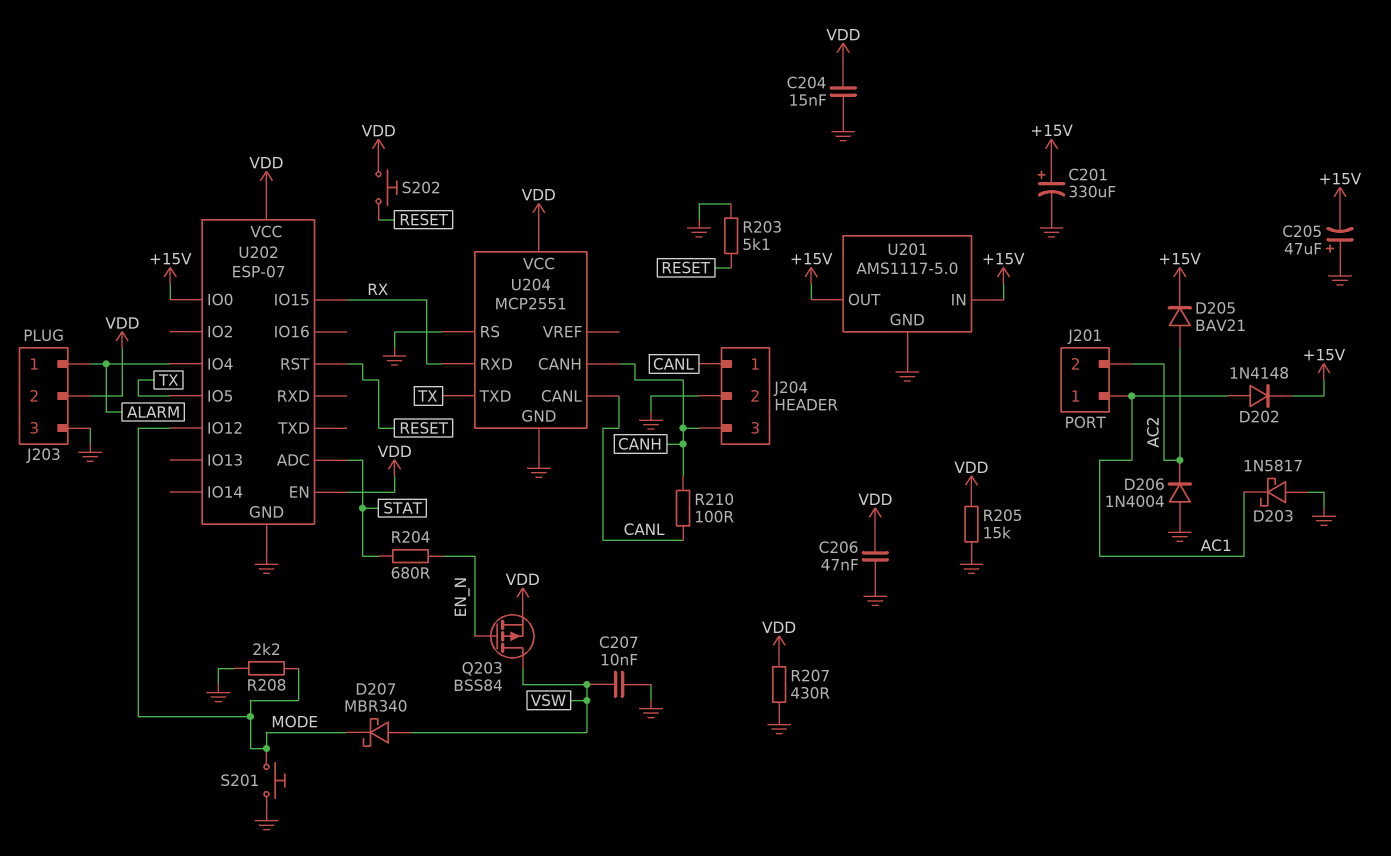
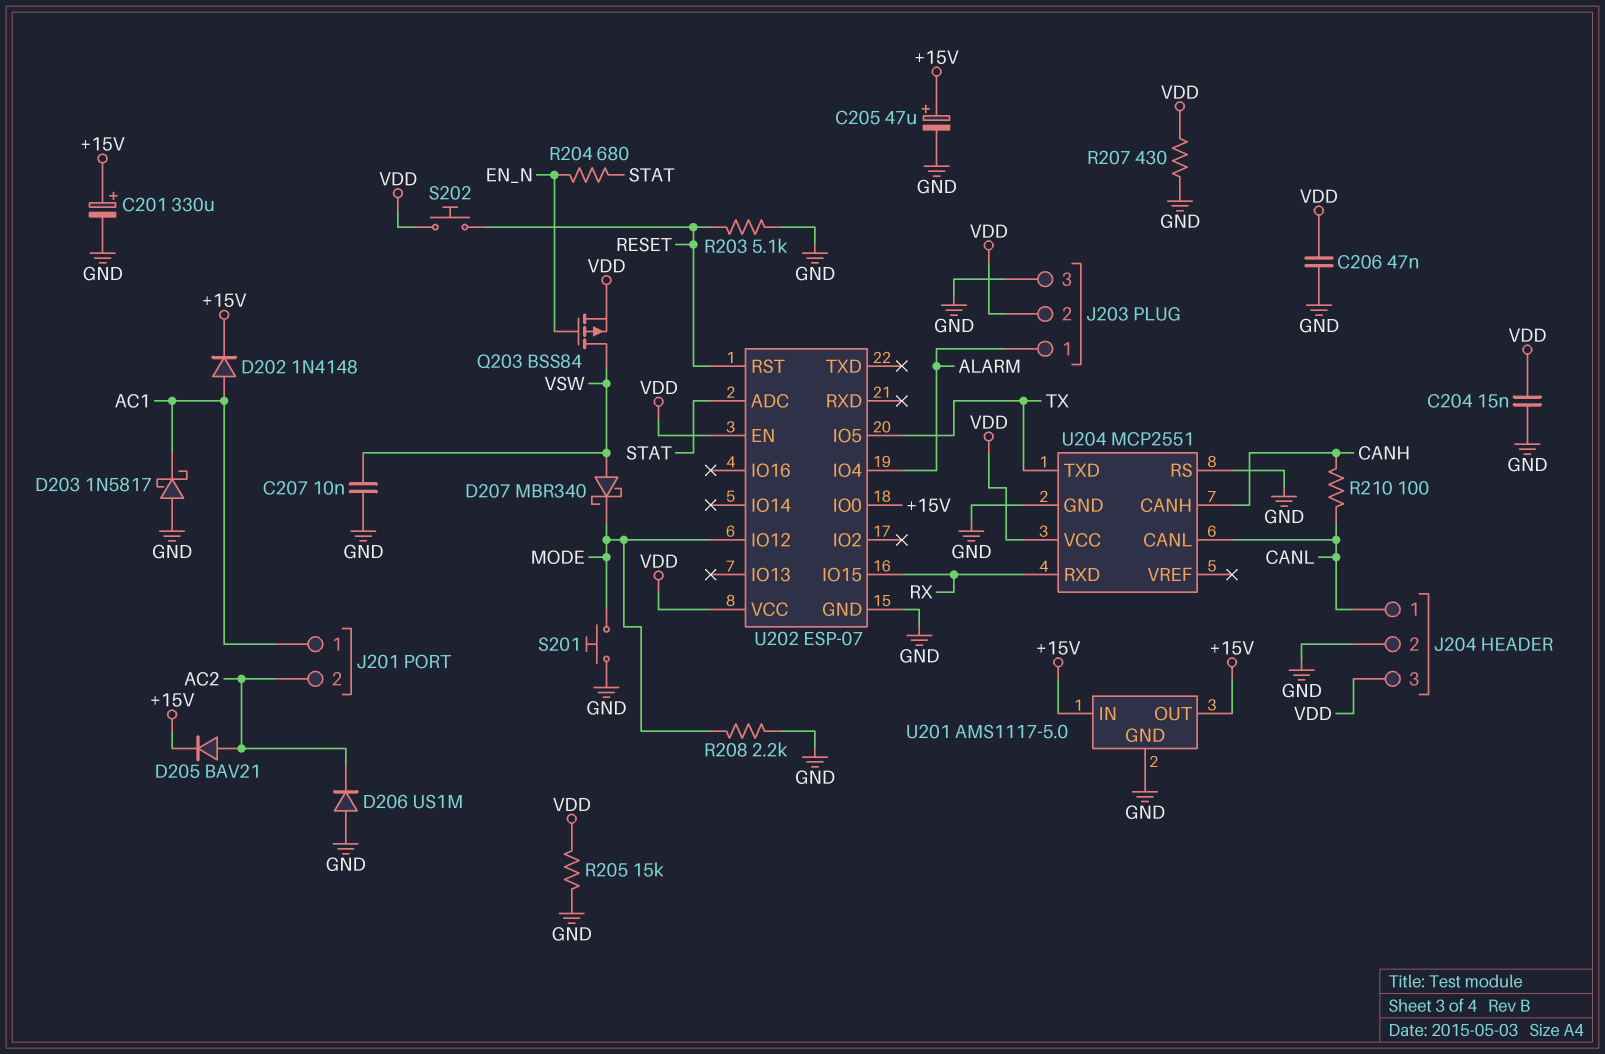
C205: 47uF (plus GND, minus +15V) -> 47uF (plus +15V, minus GND)
D206: diode 1N4004 (A GND, K AC2) -> diode US1M (A GND, K AC2)
J204 pin 3: CANH -> VDD

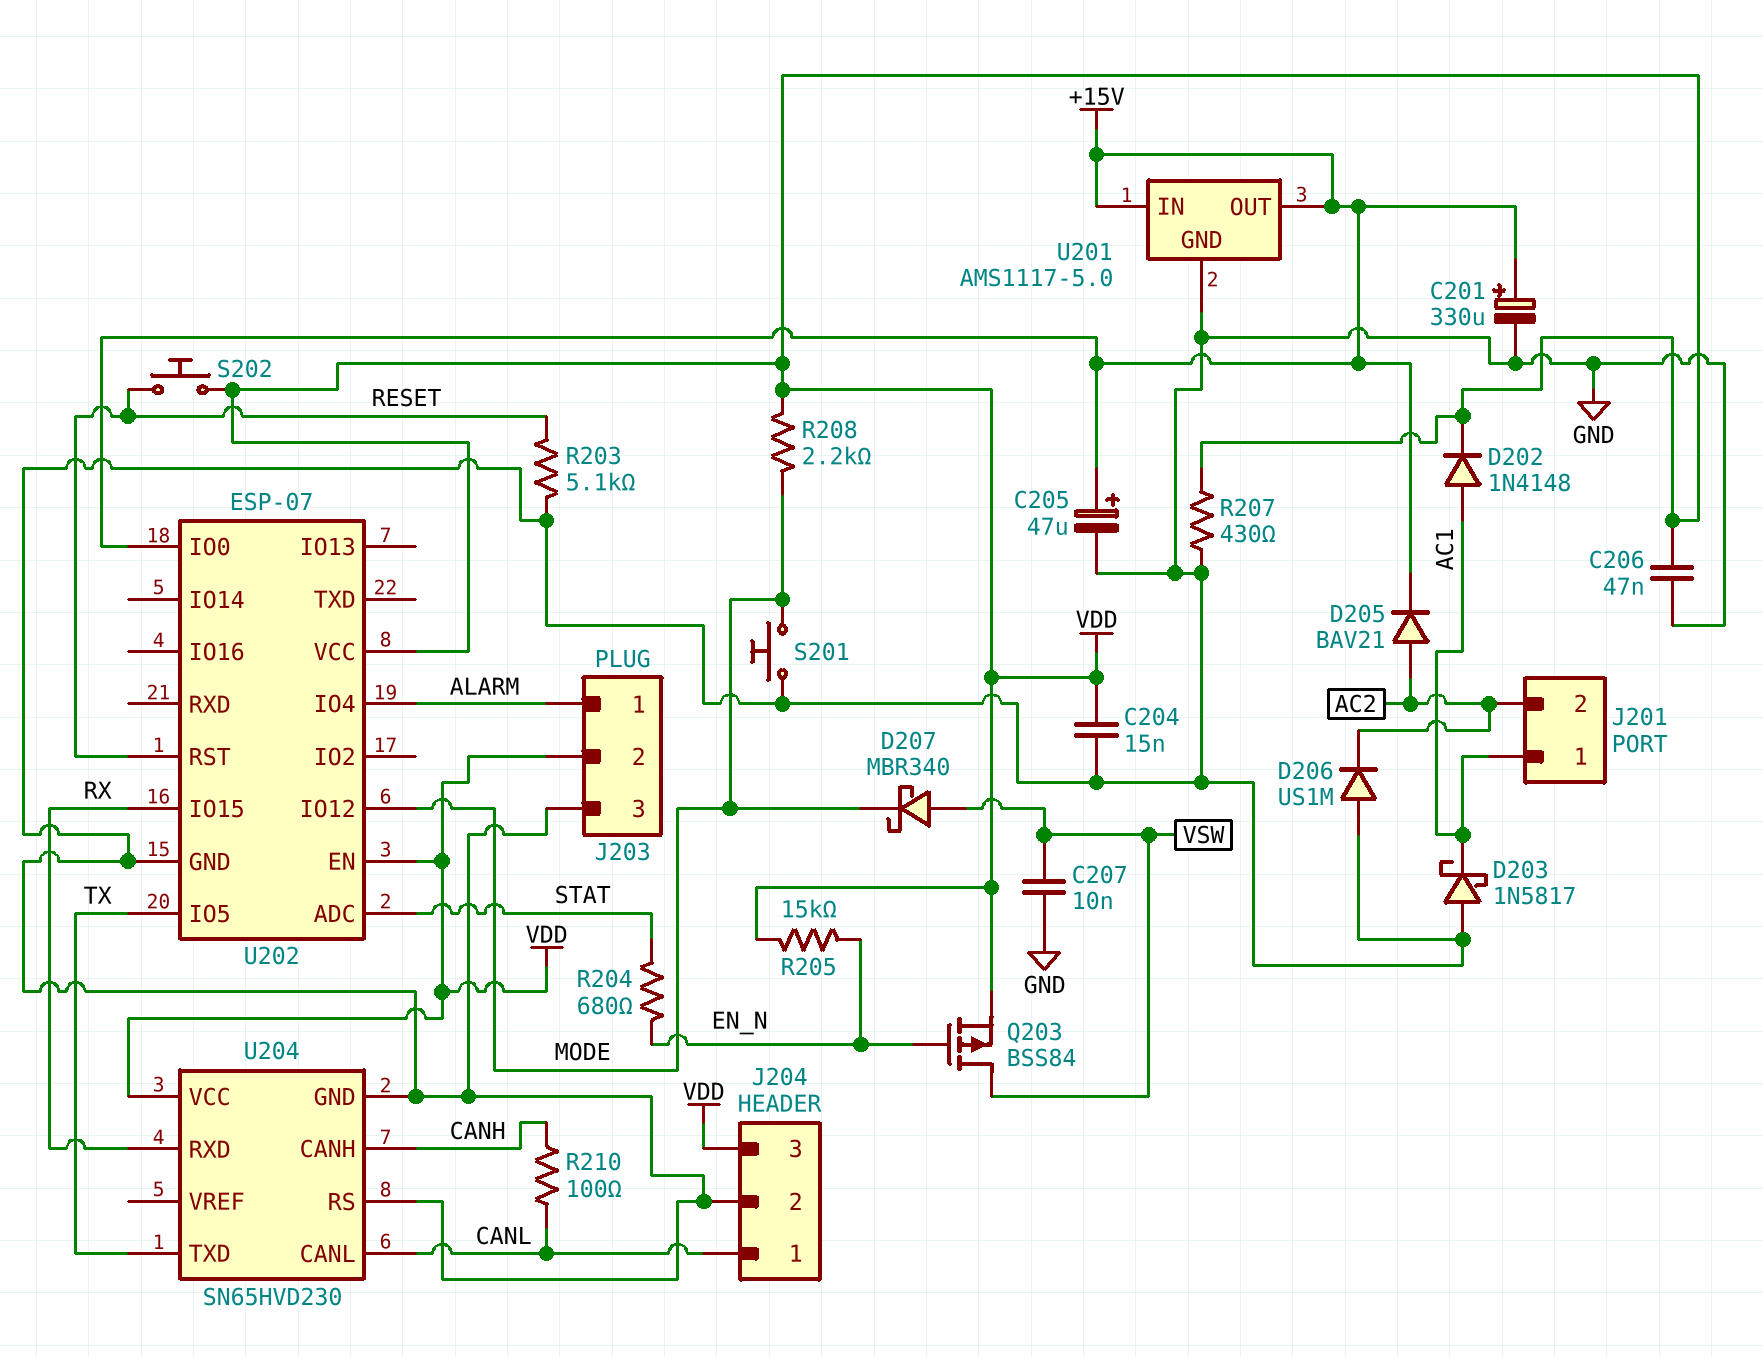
D202: diode 1N4148 (A AC1, K +15V) -> diode 1N4148 (A AC1, K VDD)
R205: 15k (GND, VDD) -> 15k (EN_N, VDD)
R208: 2.2k (GND, MODE) -> 2.2k (MODE, VDD)
U204: MCP2551 -> SN65HVD230

